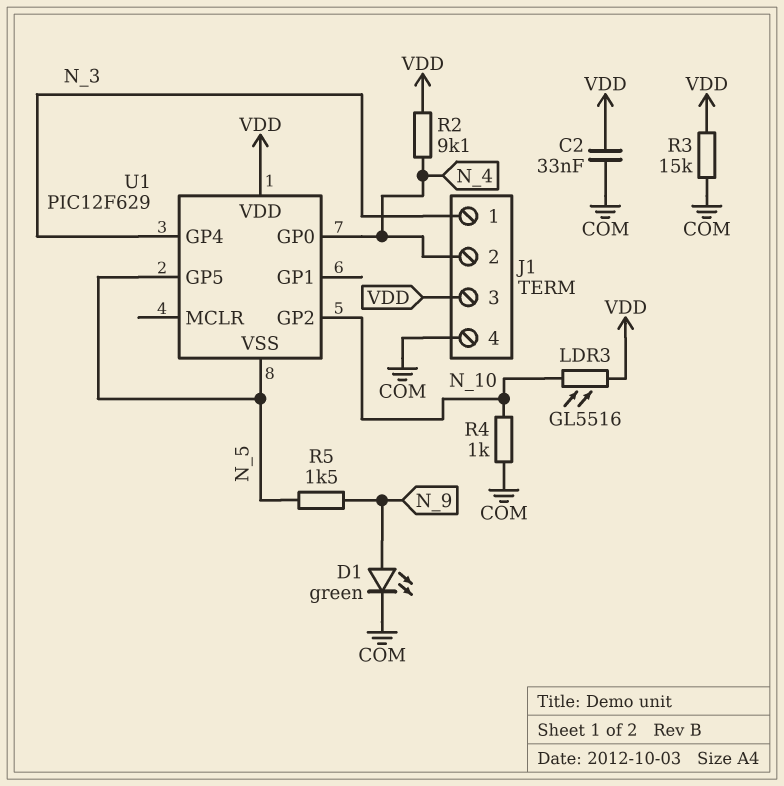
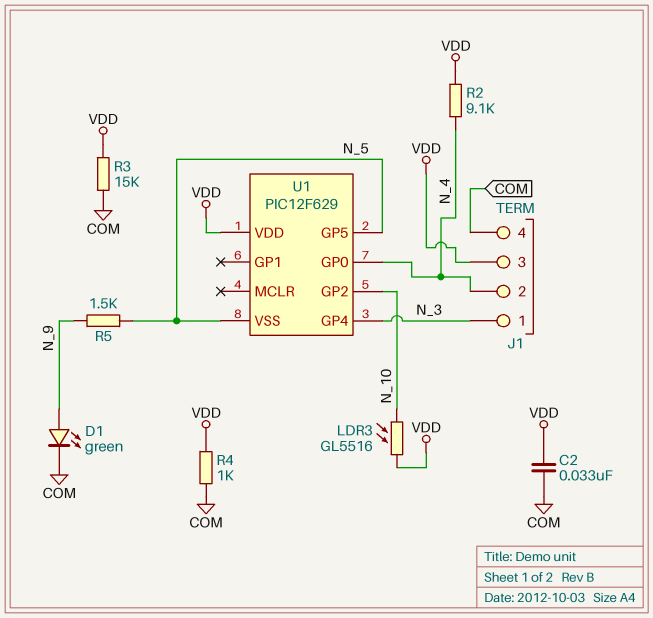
R4: 1k (COM, N_10) -> 1k (COM, VDD)

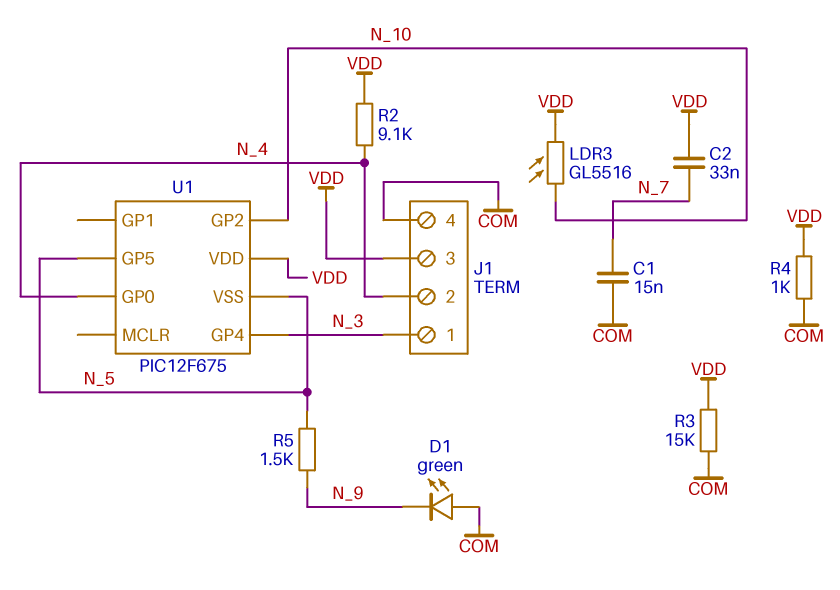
C1: none -> 15nF (COM, N_7)
C2: 33nF (COM, VDD) -> 33nF (N_7, VDD)
D1: LED green (A N_9, K COM) -> LED green (A COM, K N_9)
U1: PIC12F629 -> PIC12F675

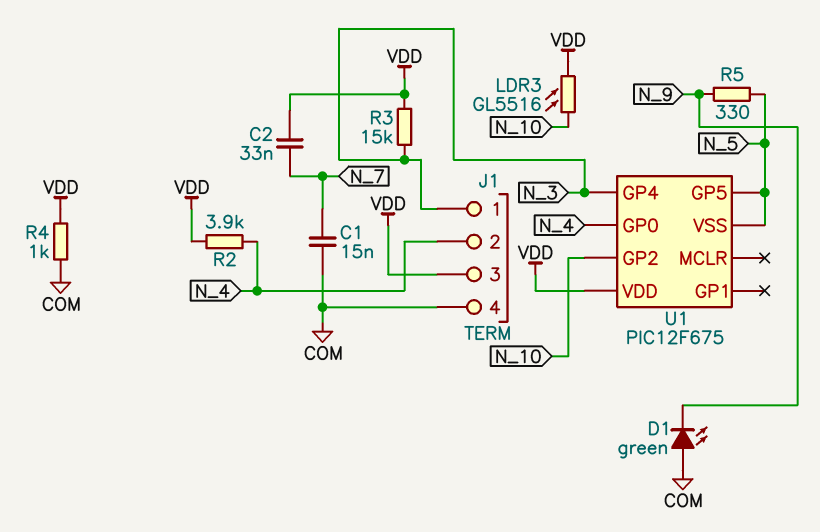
R2: 9.1k (N_4, VDD) -> 3.9k (N_4, VDD)
R3: 15k (COM, VDD) -> 15k (N_3, VDD)
R5: 1.5k (N_5, N_9) -> 330 (N_5, N_9)

